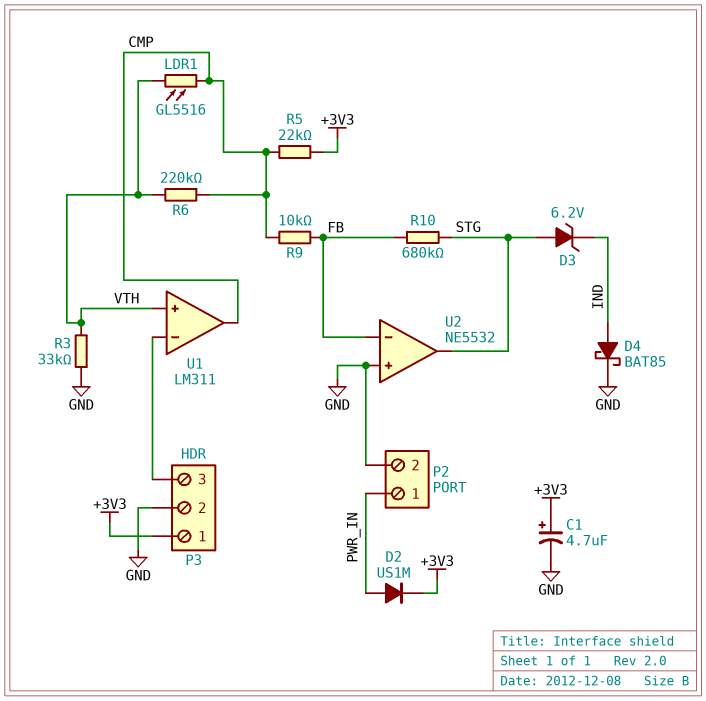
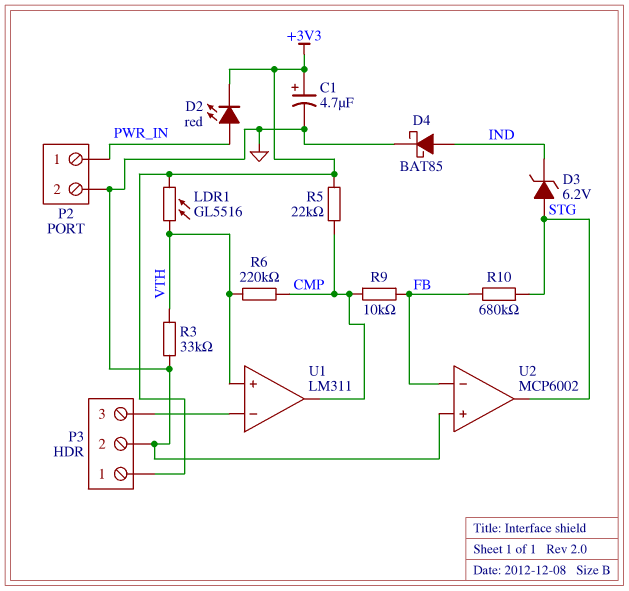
D2: diode US1M (A PWR_IN, K +3V3) -> LED red (A PWR_IN, K +3V3)
LDR1: GL5516 (CMP, VTH) -> GL5516 (+3V3, VTH)
U2: NE5532 -> MCP6002

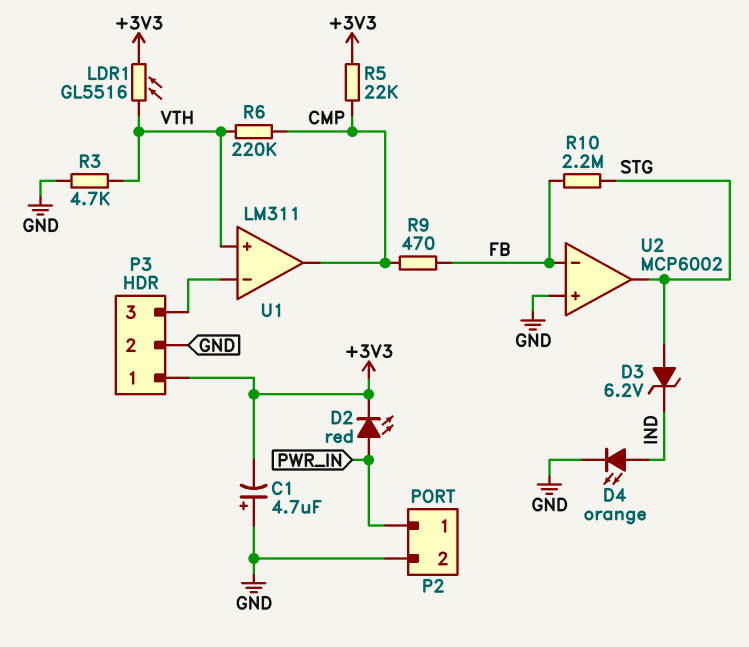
C1: 4.7uF (plus +3V3, minus GND) -> 4.7uF (plus GND, minus +3V3)
D4: schottky BAT85 (A IND, K GND) -> LED orange (A IND, K GND)
R3: 33k (GND, VTH) -> 4.7k (GND, VTH)
R9: 10k (CMP, FB) -> 470 (CMP, FB)
R10: 680k (FB, STG) -> 2.2M (FB, STG)

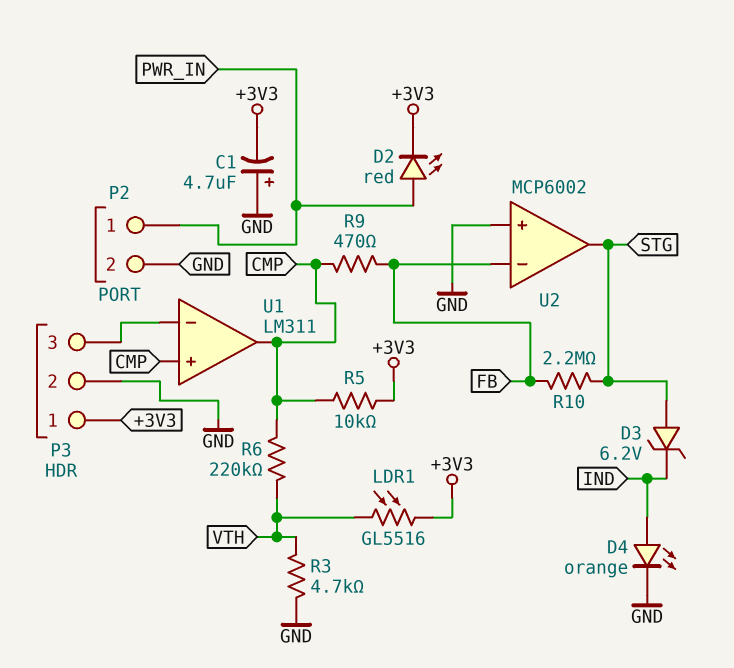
R5: 22k (+3V3, CMP) -> 10k (+3V3, CMP)
U1 pin in+: VTH -> CMP

